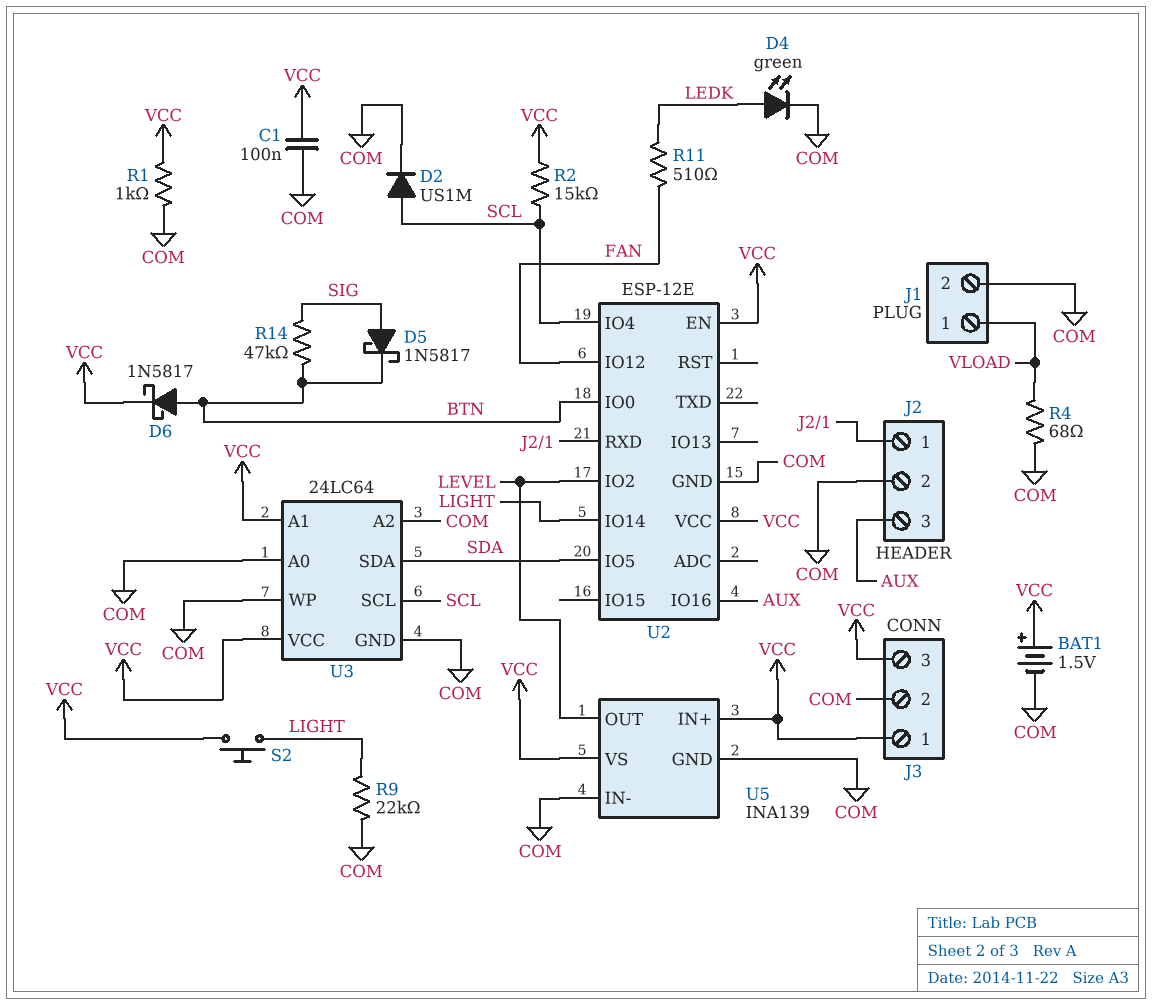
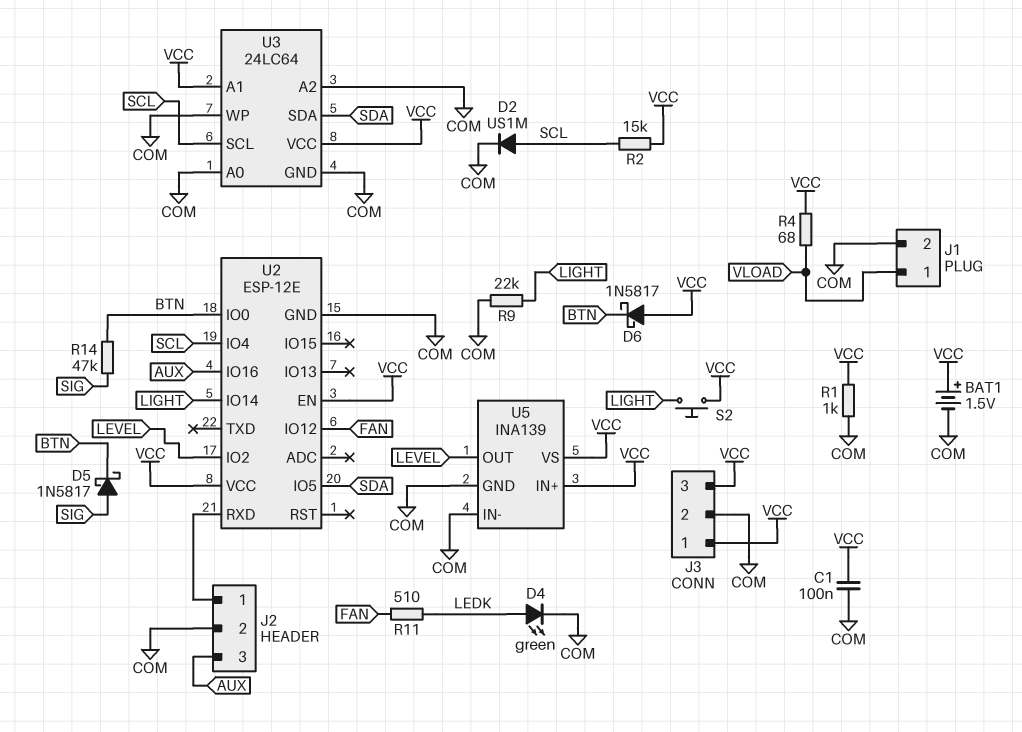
D6: schottky 1N5817 (A BTN, K VCC) -> schottky 1N5817 (A VCC, K BTN)
R4: 68 (COM, VLOAD) -> 68 (VCC, VLOAD)

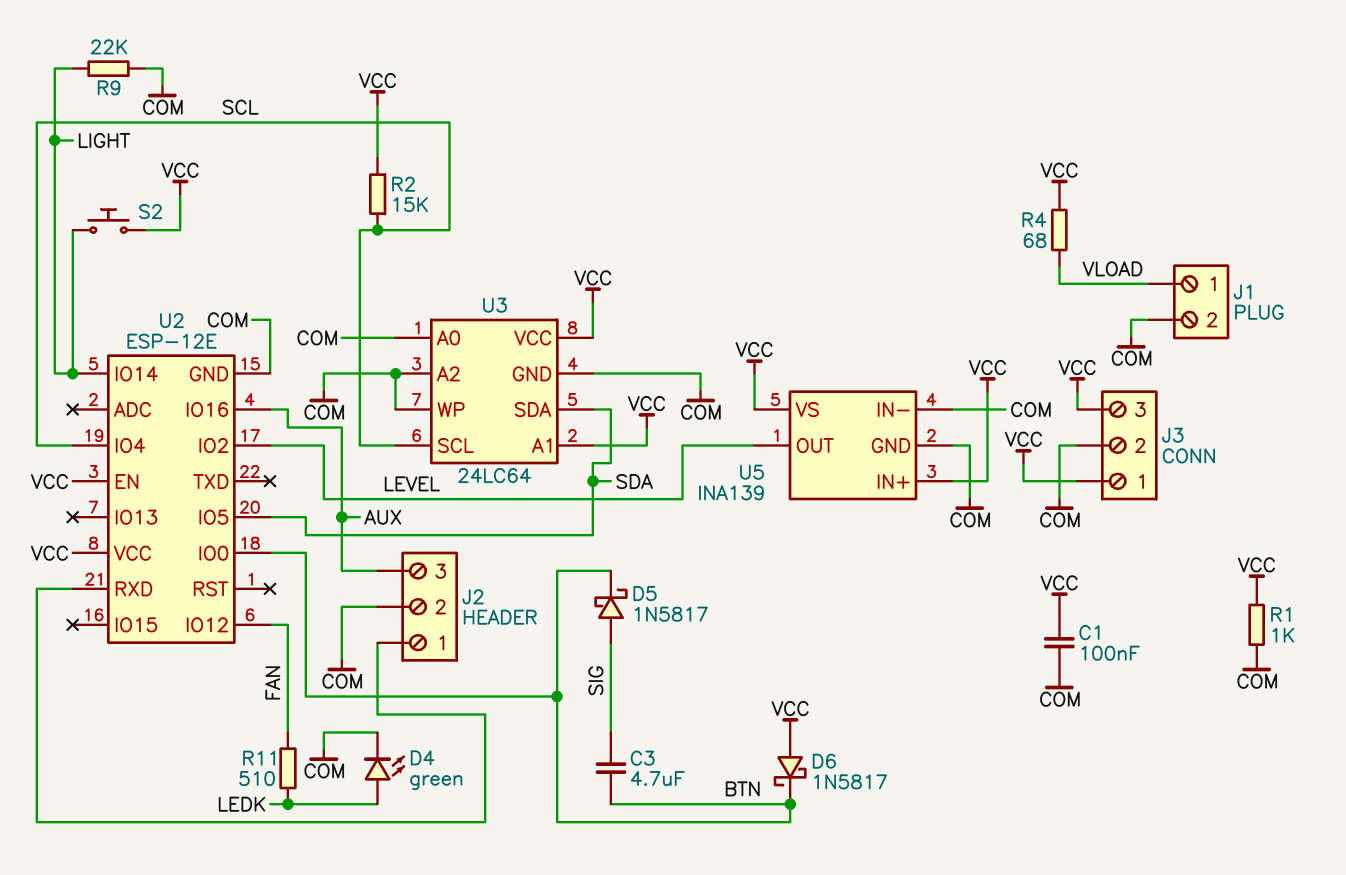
BAT1: 1.5V (plus VCC, minus COM) -> none
C3: none -> 4.7uF (BTN, SIG)
D2: diode US1M (A SCL, K COM) -> none
R14: 47k (BTN, SIG) -> none

